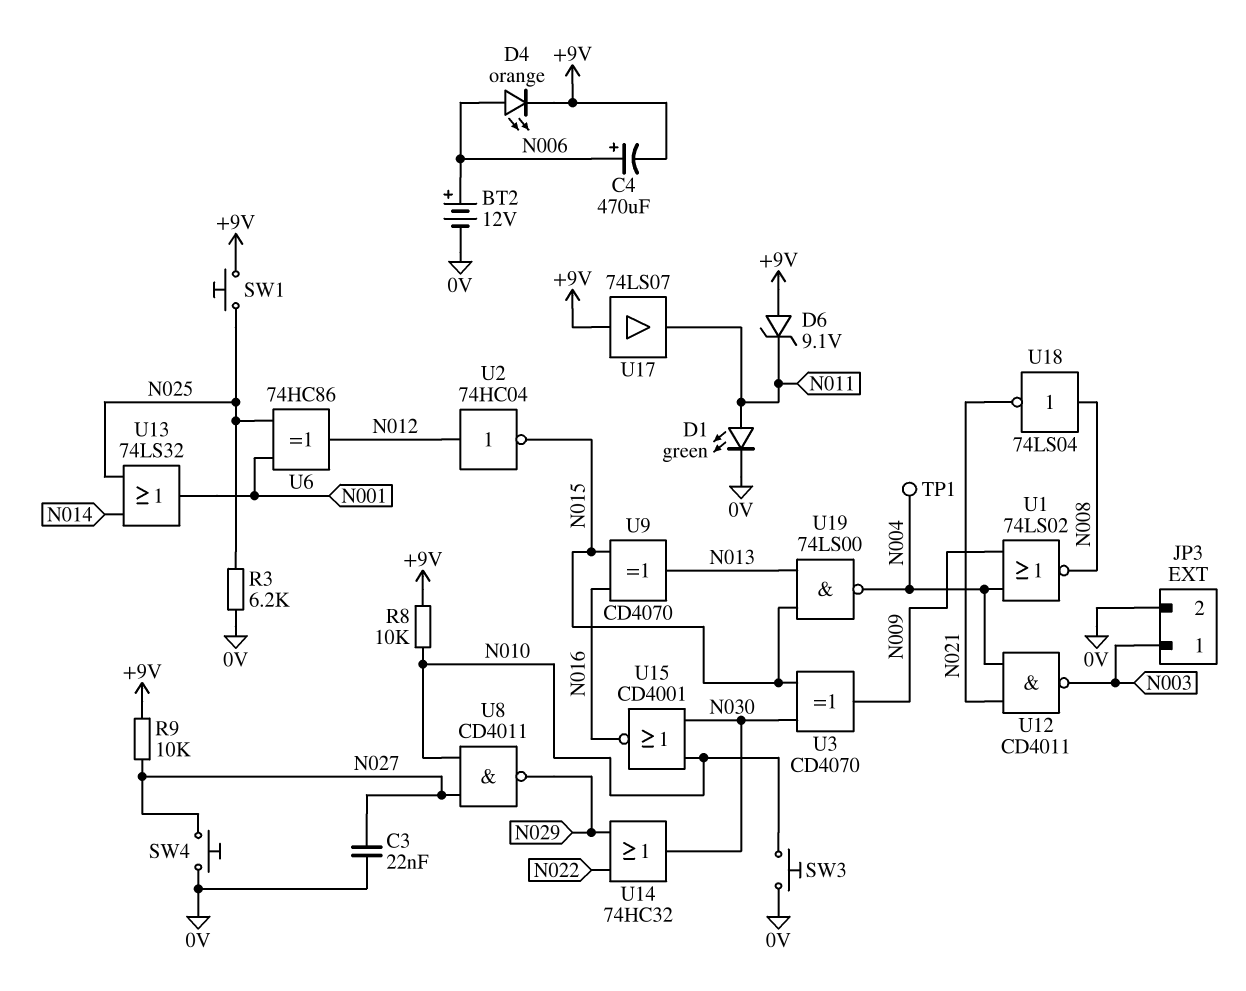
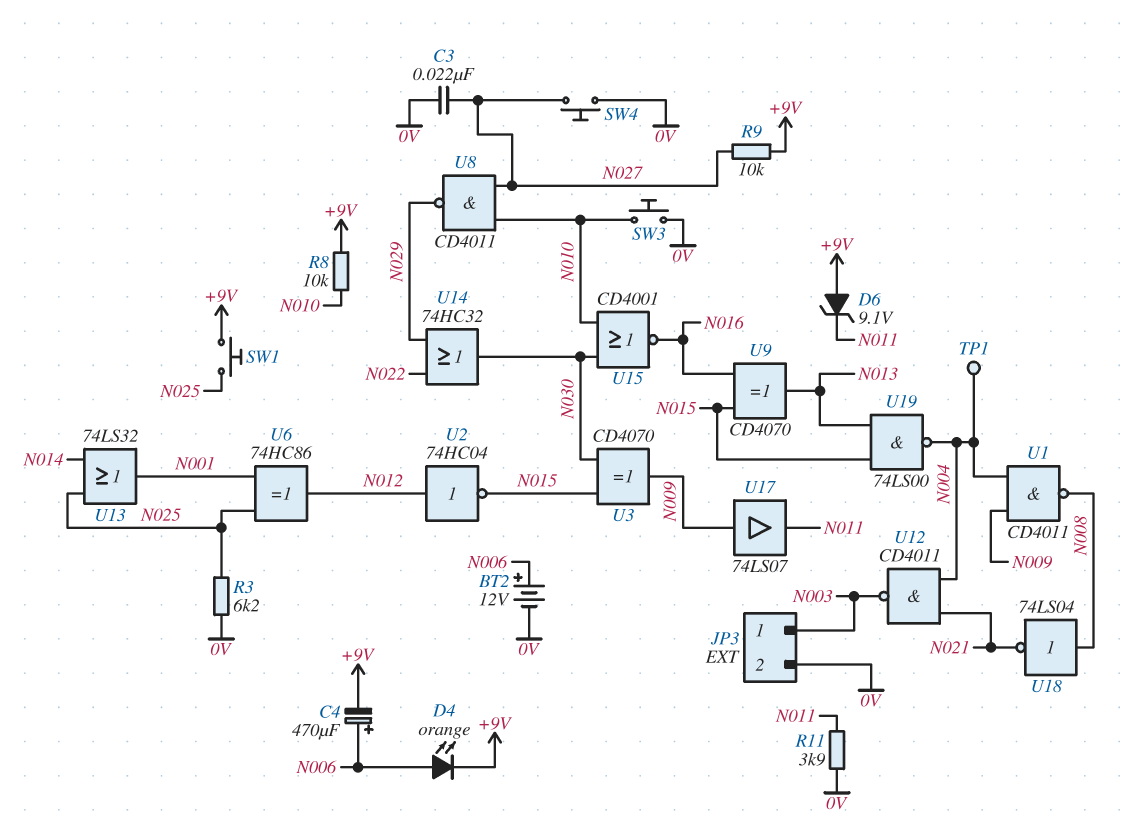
D1: LED green (A N011, K 0V) -> none
R11: none -> 3.9k (0V, N011)
U1: NOR 74LS02 (in N004, in N009, out N008) -> NAND CD4011 (in N004, in N009, out N008)
U17: buffer 74LS07 (in +9V, out N011) -> buffer 74LS07 (in N009, out N011)

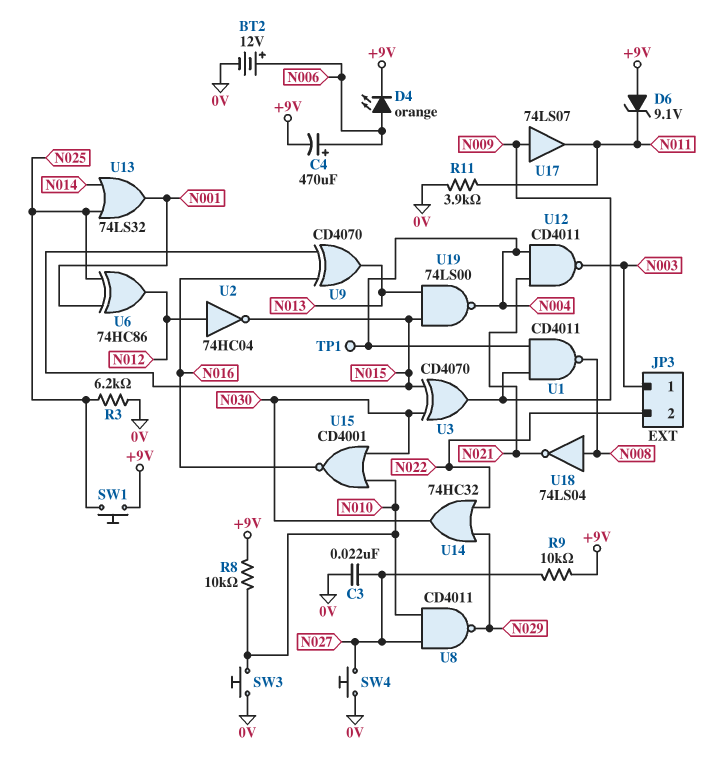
JP3 pin 2: 0V -> N022

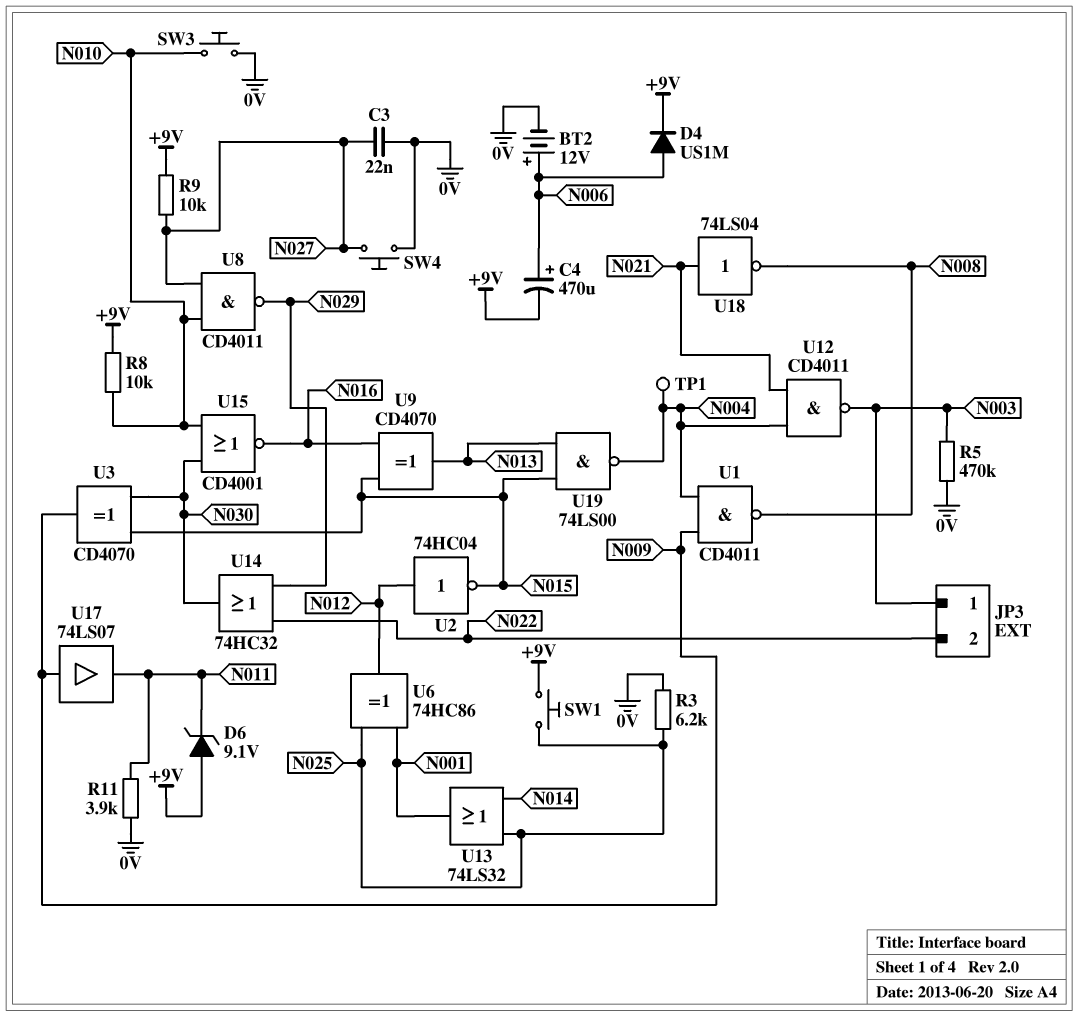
D4: LED orange (A N006, K +9V) -> diode US1M (A N006, K +9V)
R5: none -> 470k (0V, N003)
U18: NOT 74LS04 (in N008, out N021) -> NOT 74LS04 (in N021, out N008)

